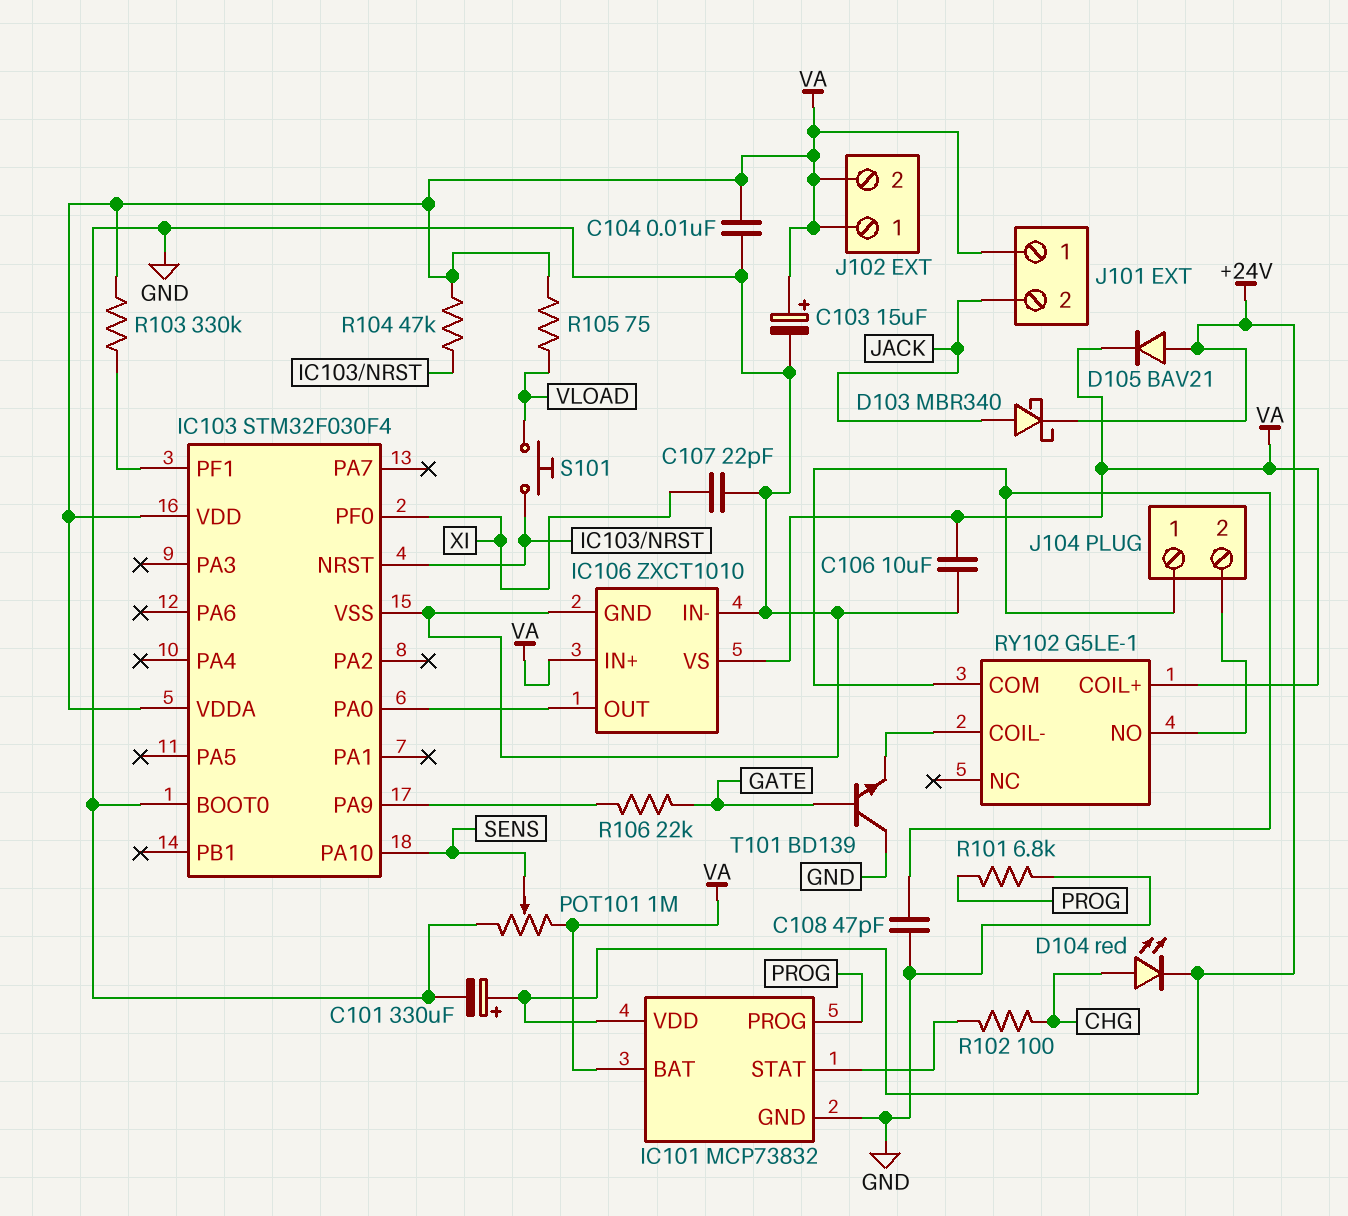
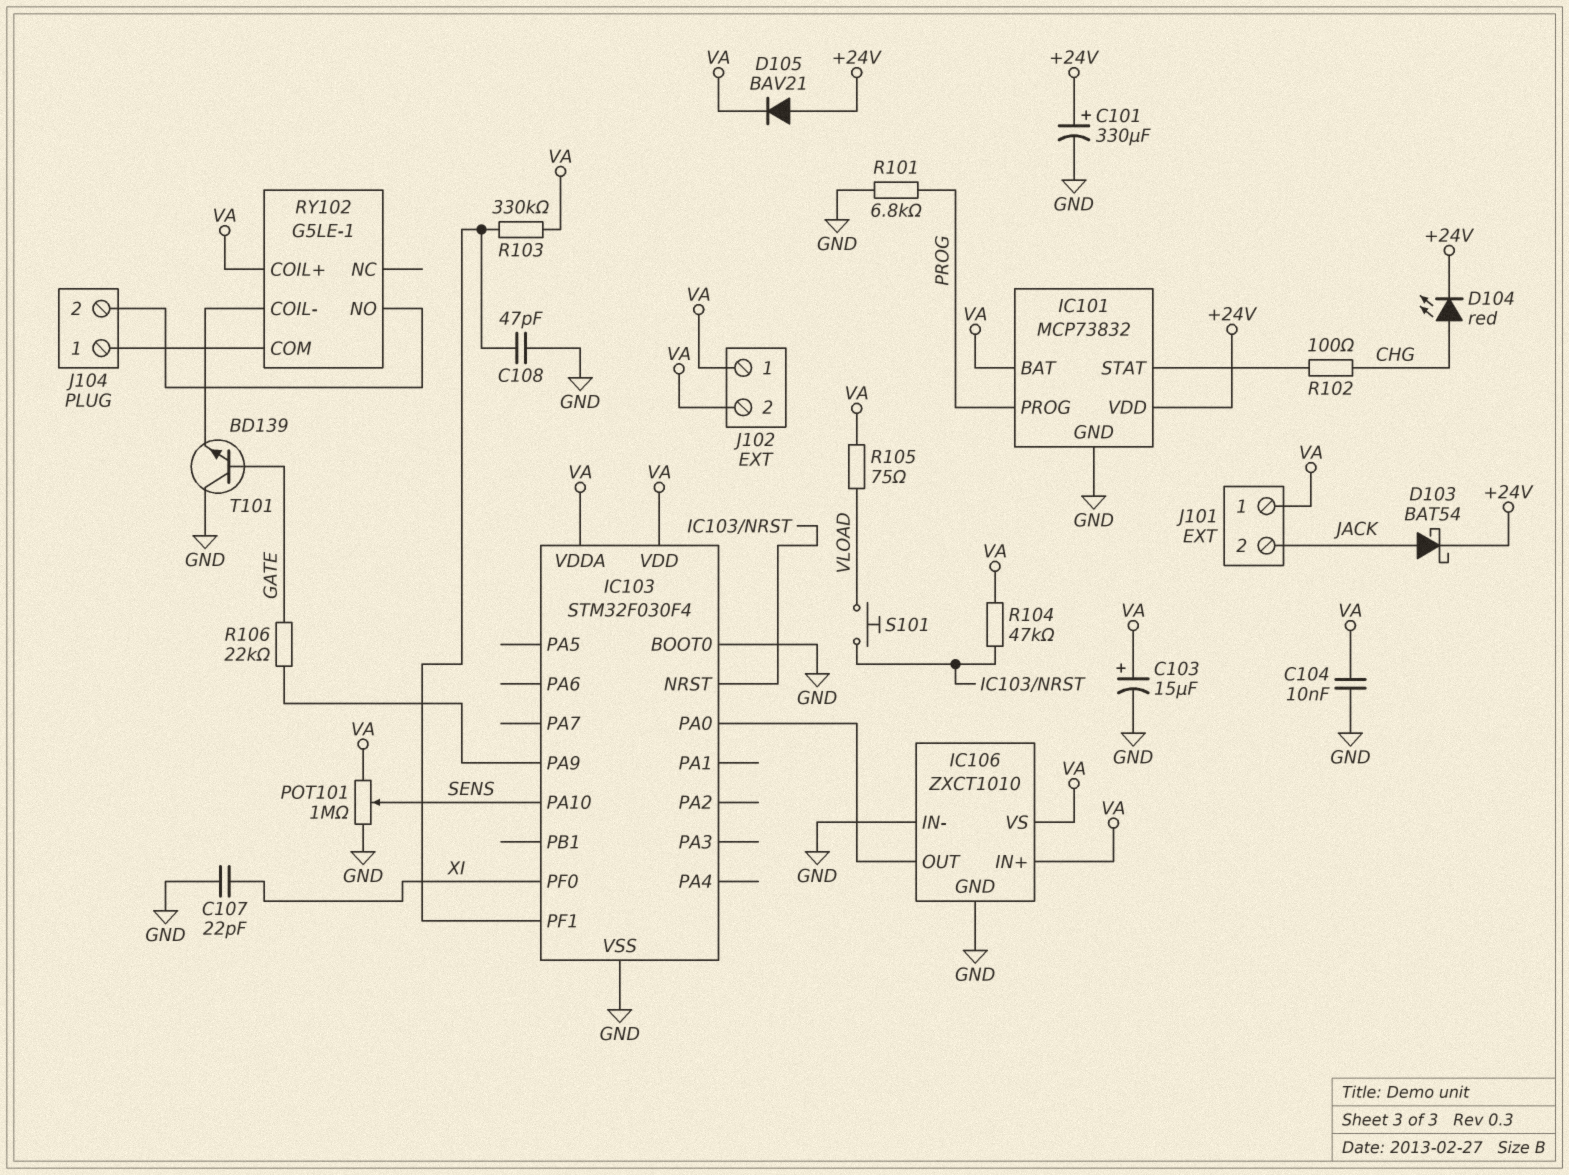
C106: 10uF (GND, VA) -> none
C108: 47pF (GND, J104/1) -> 47pF (GND, IC103/PF1)
D103: schottky MBR340 (A JACK, K +24V) -> schottky BAT54 (A JACK, K +24V)

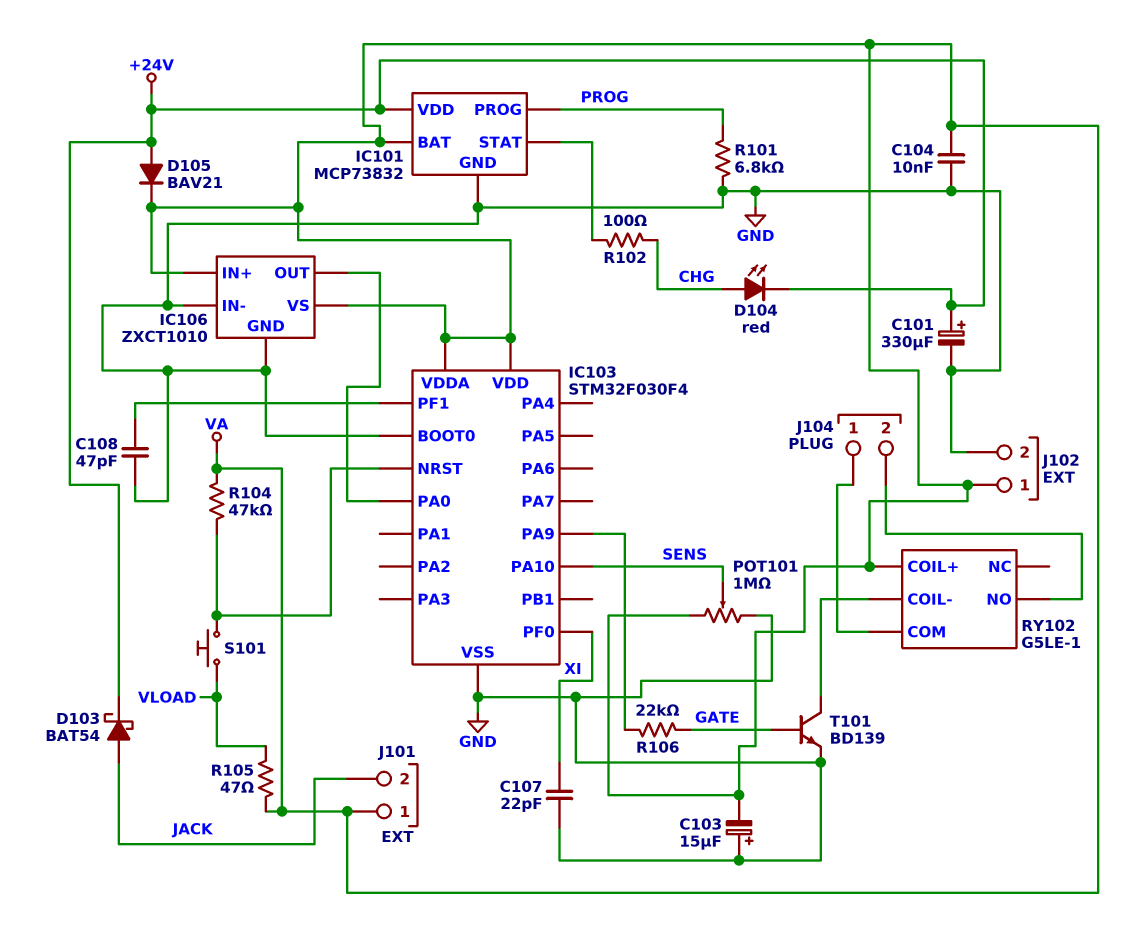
C103: 15uF (plus VA, minus GND) -> 15uF (plus GND, minus VA)
J102 pin 2: VA -> GND
R103: 330k (IC103/PF1, VA) -> none
R105: 75 (VA, VLOAD) -> 47 (VA, VLOAD)
T101: NPN BD139 (B GATE, C GND, E RY102/COIL-) -> NPN BD139 (B GATE, C RY102/COIL-, E GND)

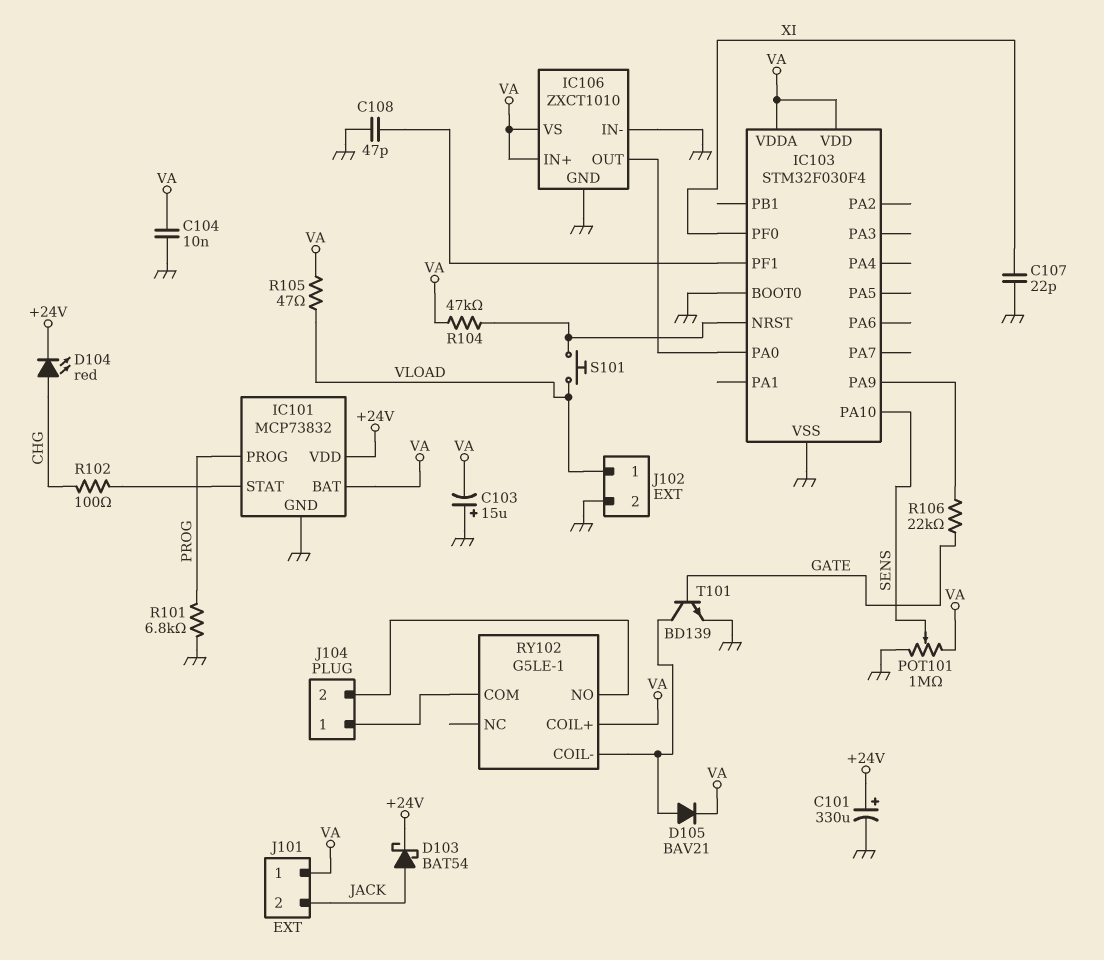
D105: diode BAV21 (A +24V, K VA) -> diode BAV21 (A RY102/COIL-, K VA)
J102 pin 1: VA -> VLOAD

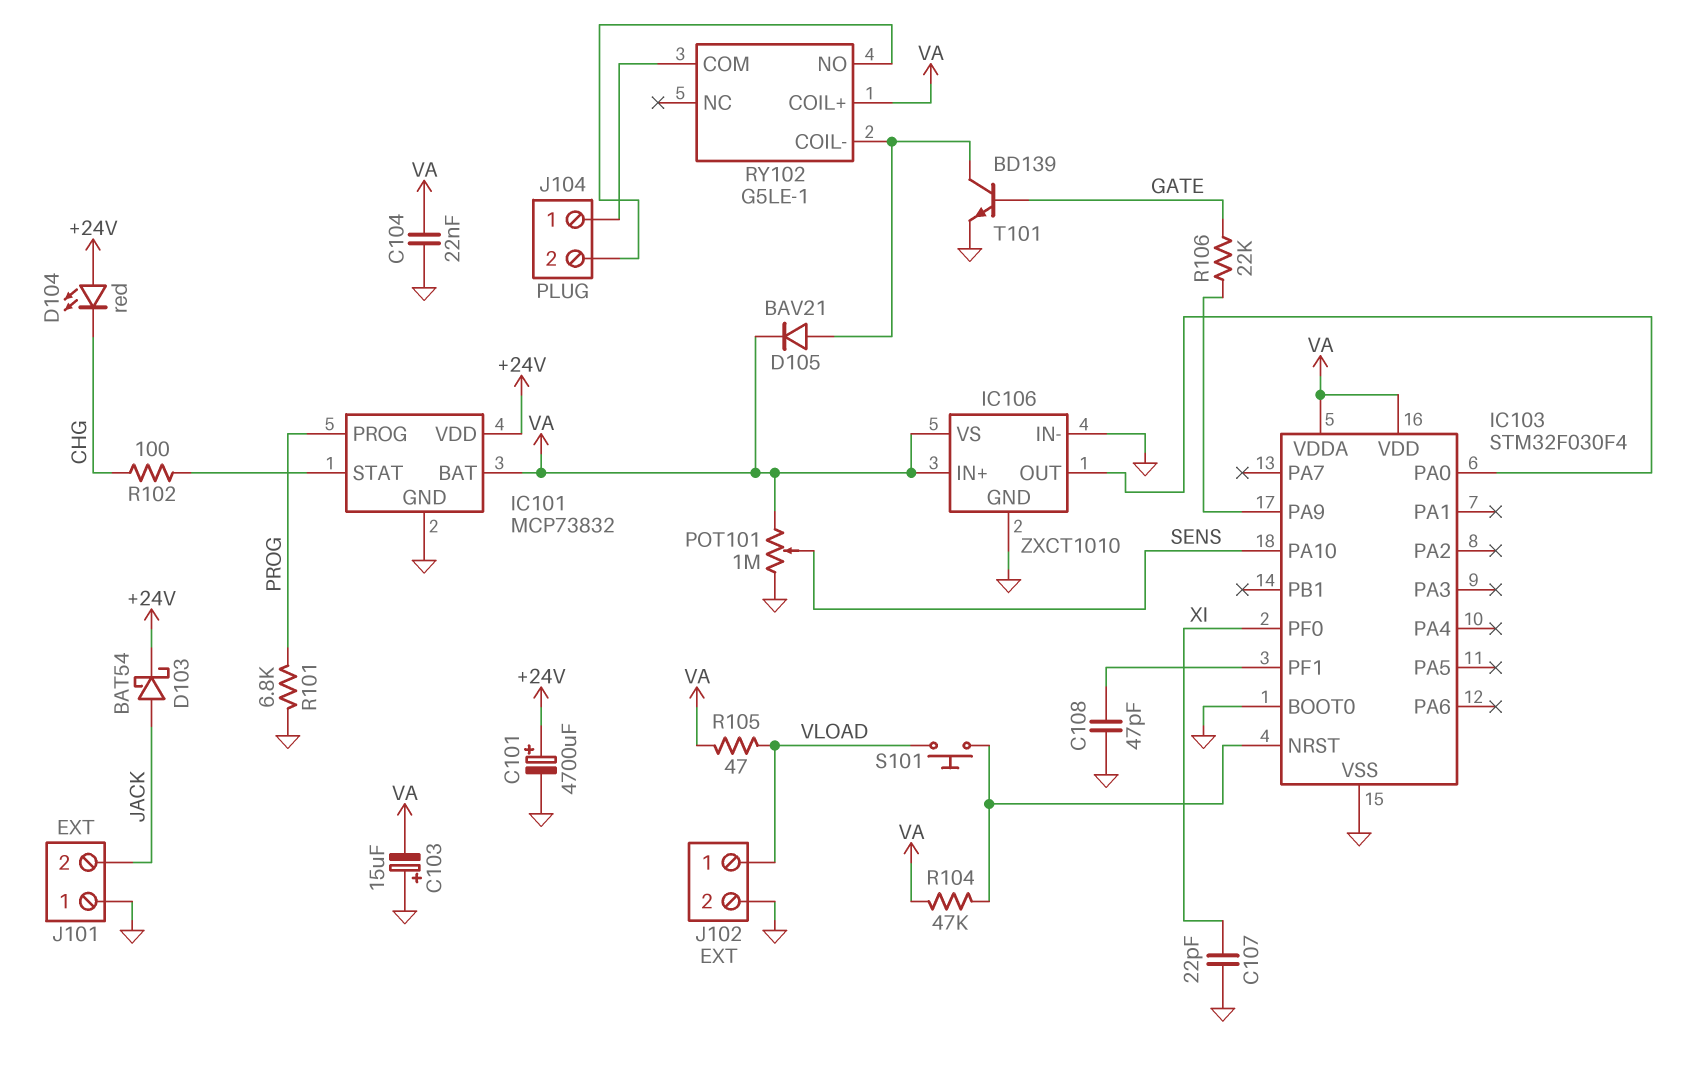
C101: 330uF (plus +24V, minus GND) -> 4700uF (plus +24V, minus GND)
C104: 10nF (GND, VA) -> 22nF (GND, VA)
D104: LED red (A CHG, K +24V) -> LED red (A +24V, K CHG)
J101 pin 1: VA -> GND

